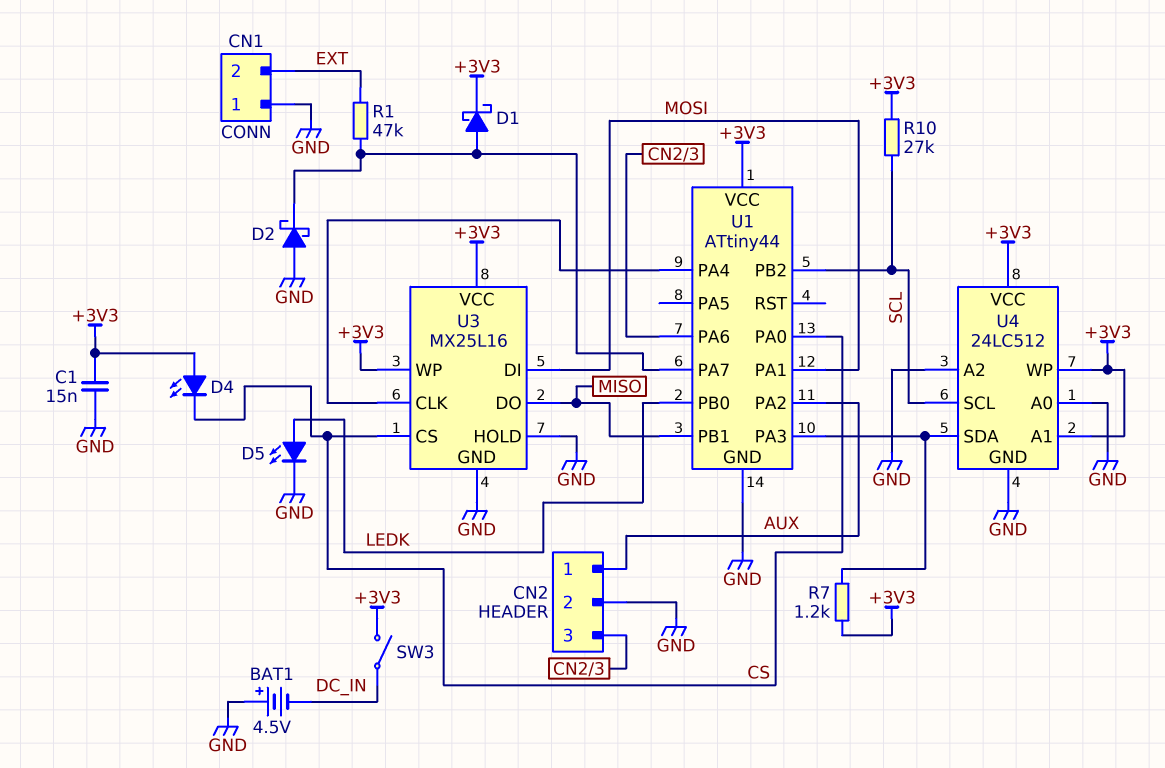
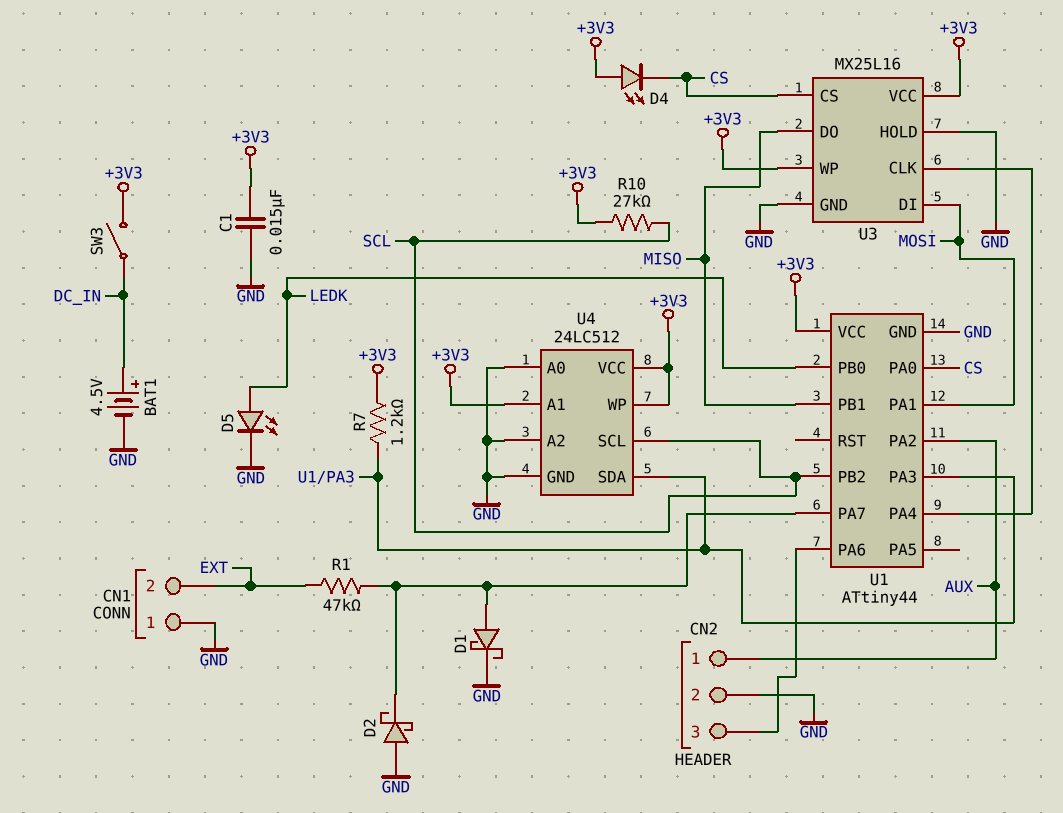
BAT1: 4.5V (plus GND, minus DC_IN) -> 4.5V (plus DC_IN, minus GND)
D1: schottky (A U1/PA7, K +3V3) -> schottky (A U1/PA7, K GND)

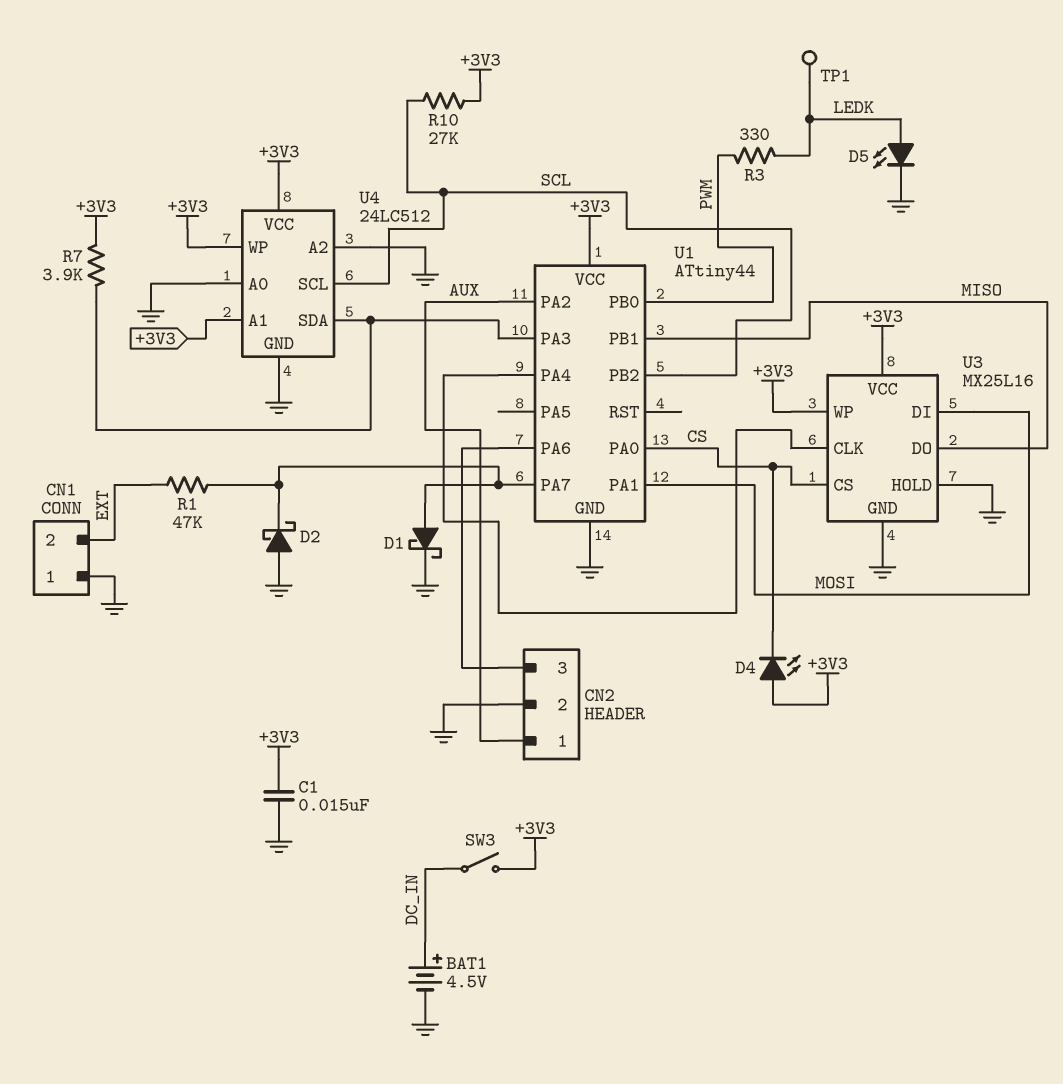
R3: none -> 330 (LEDK, PWM)
R7: 1.2k (+3V3, U1/PA3) -> 3.9k (+3V3, U1/PA3)
TP1: none -> test point (LEDK)
U1 pin PB0: LEDK -> PWM

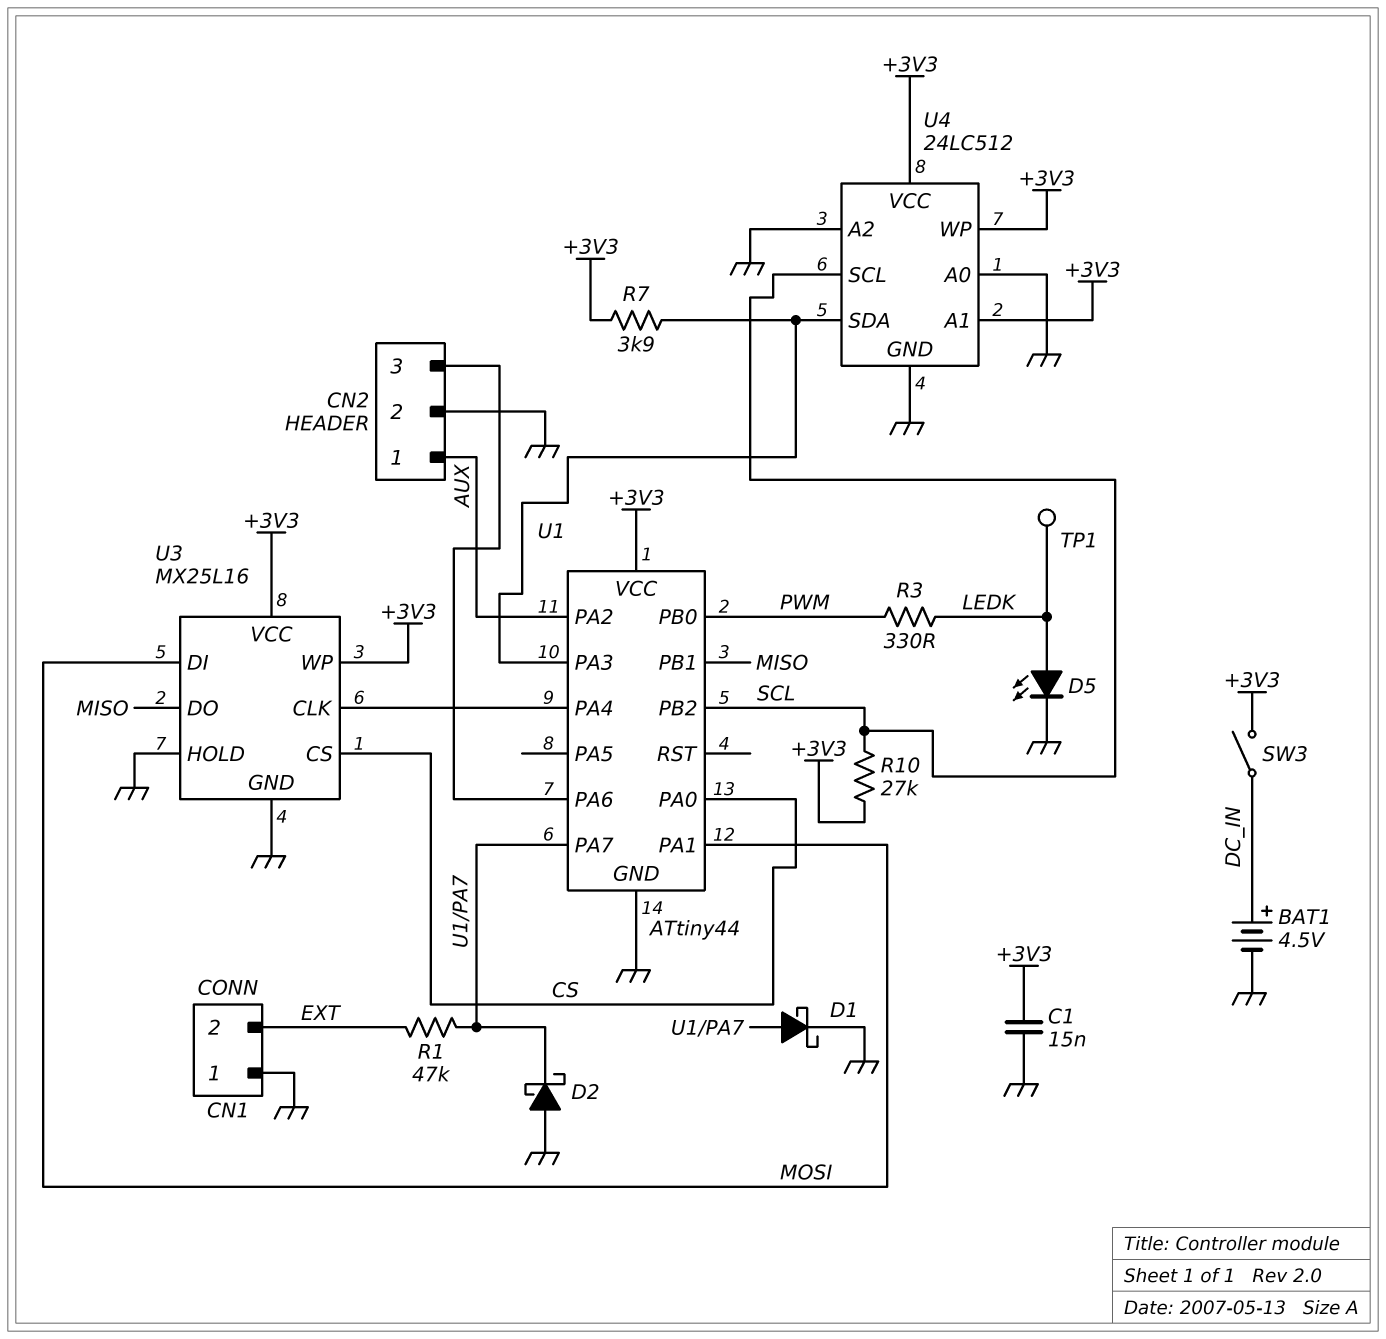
D4: LED (A +3V3, K CS) -> none

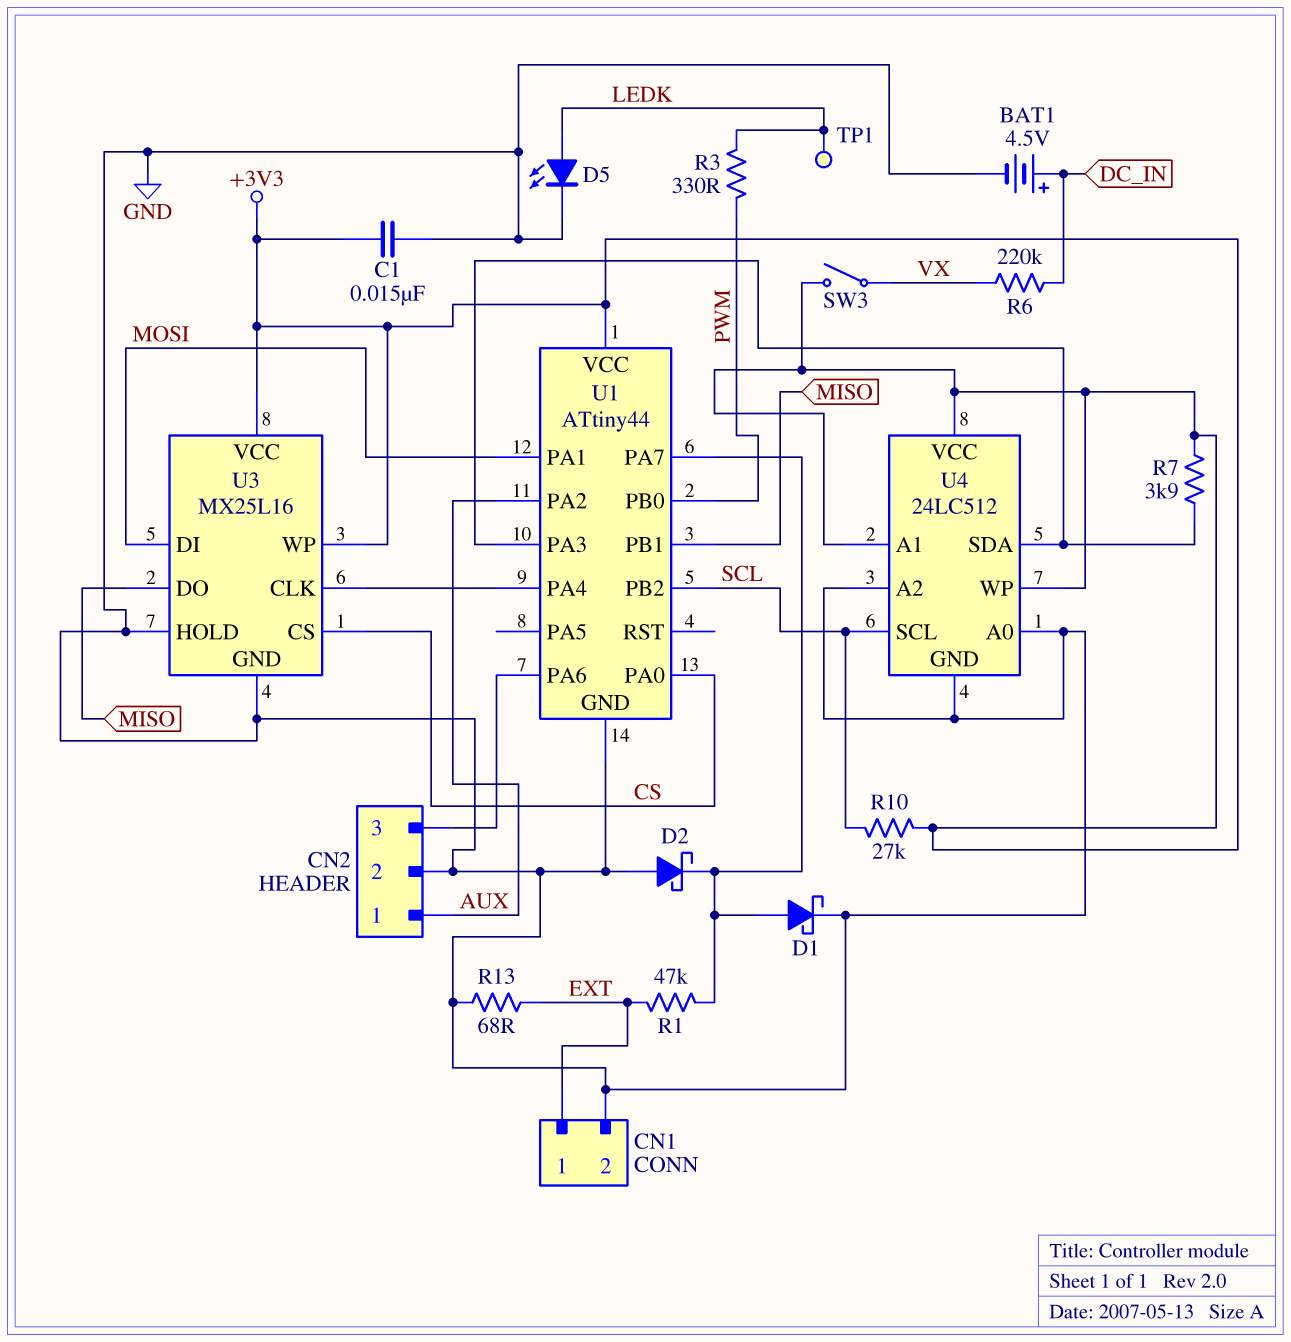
CN1 pin 1: GND -> EXT
CN1 pin 2: EXT -> GND
R6: none -> 220k (DC_IN, VX)
R13: none -> 68 (EXT, GND)
SW3: switch (+3V3, DC_IN) -> switch (+3V3, VX)

